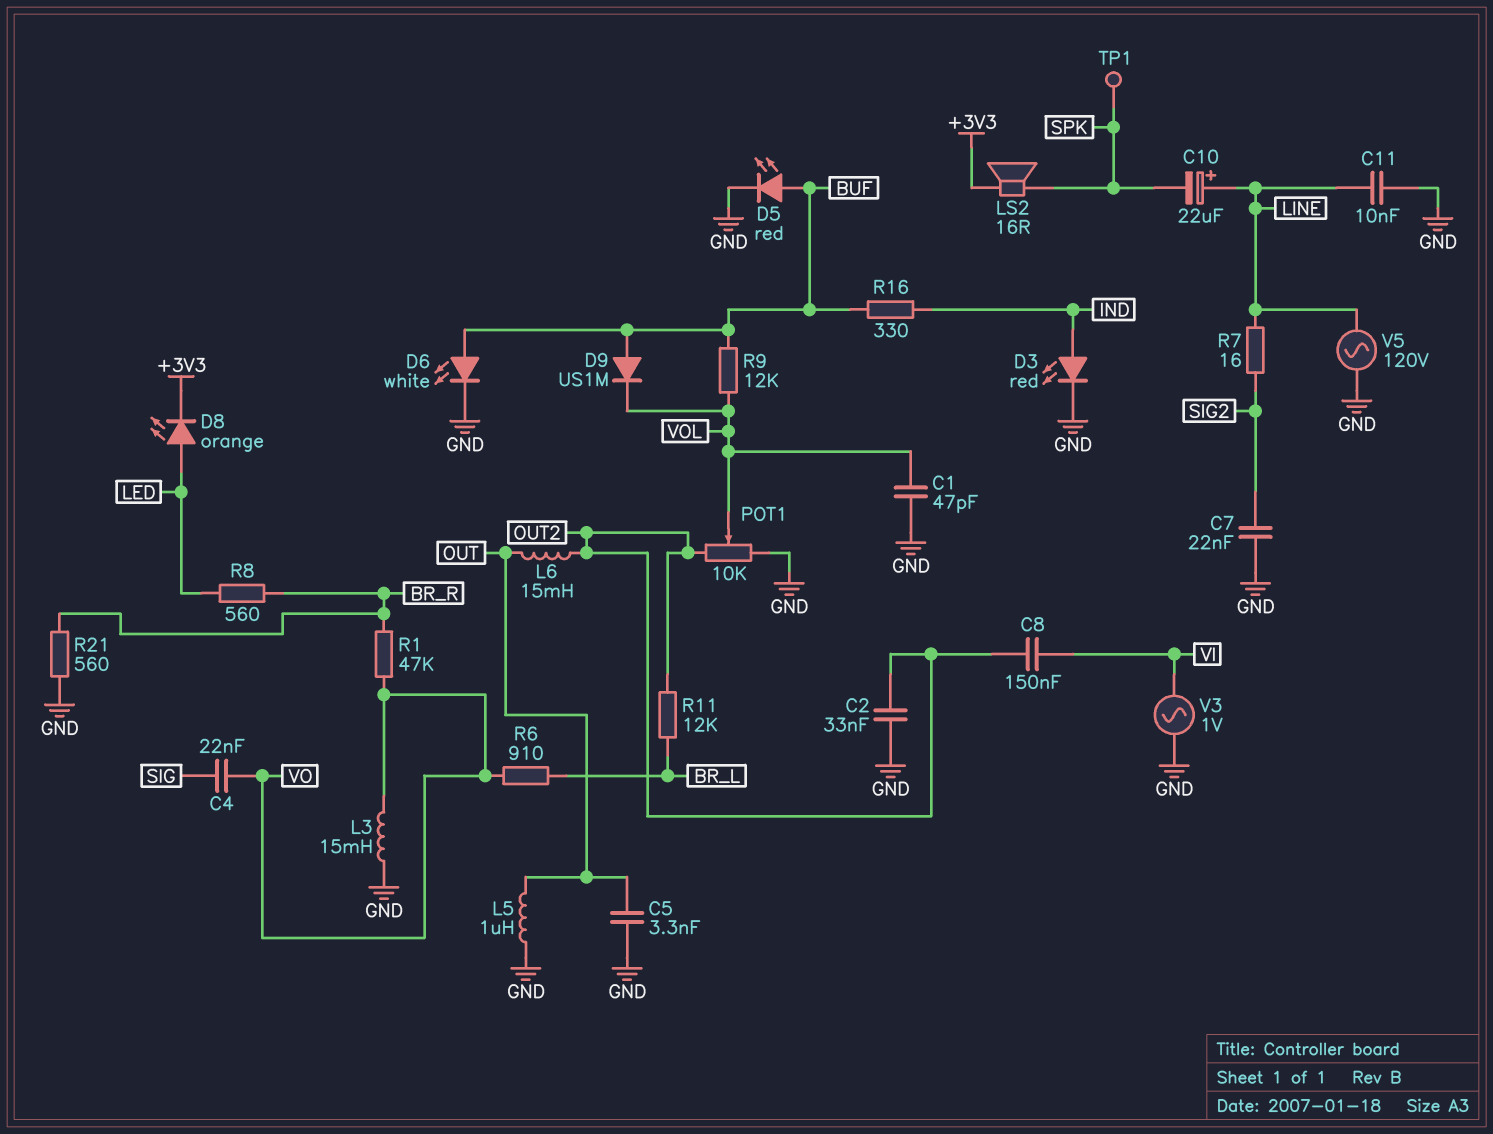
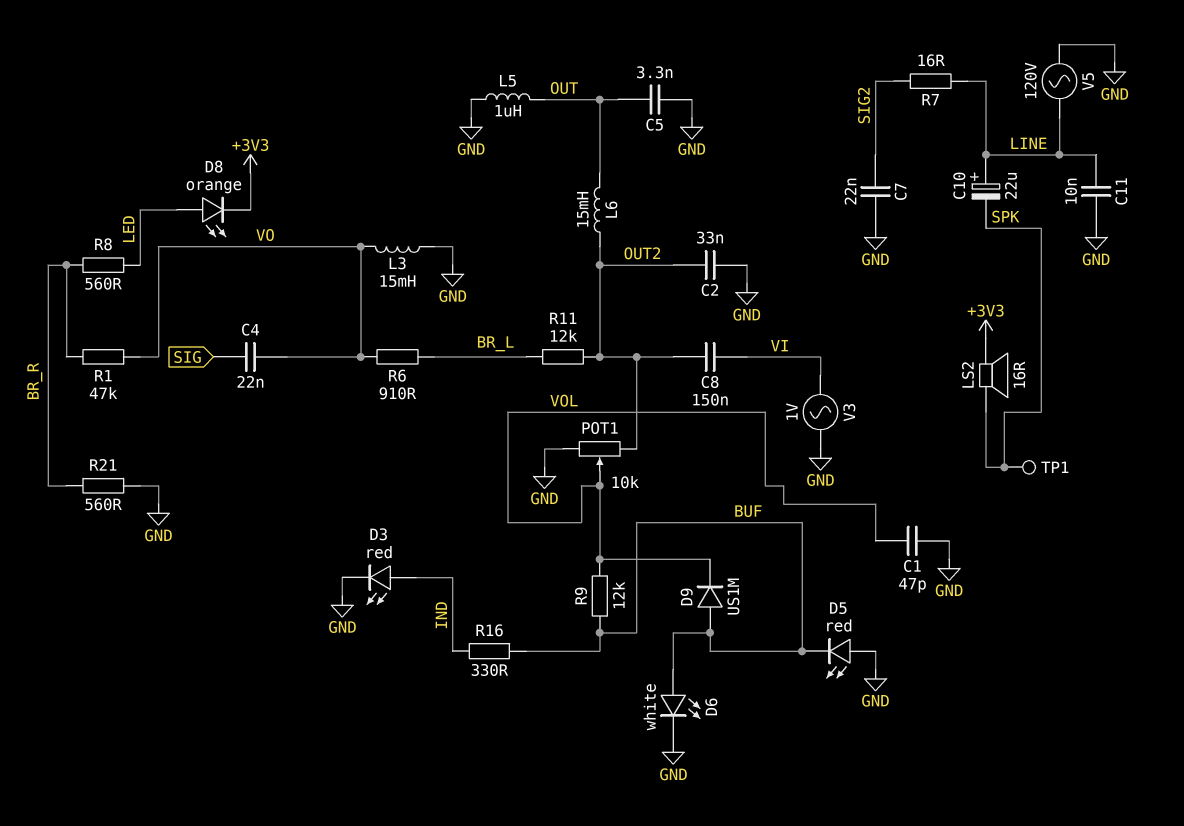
D5: LED red (A BUF, K GND) -> LED red (A GND, K BUF)

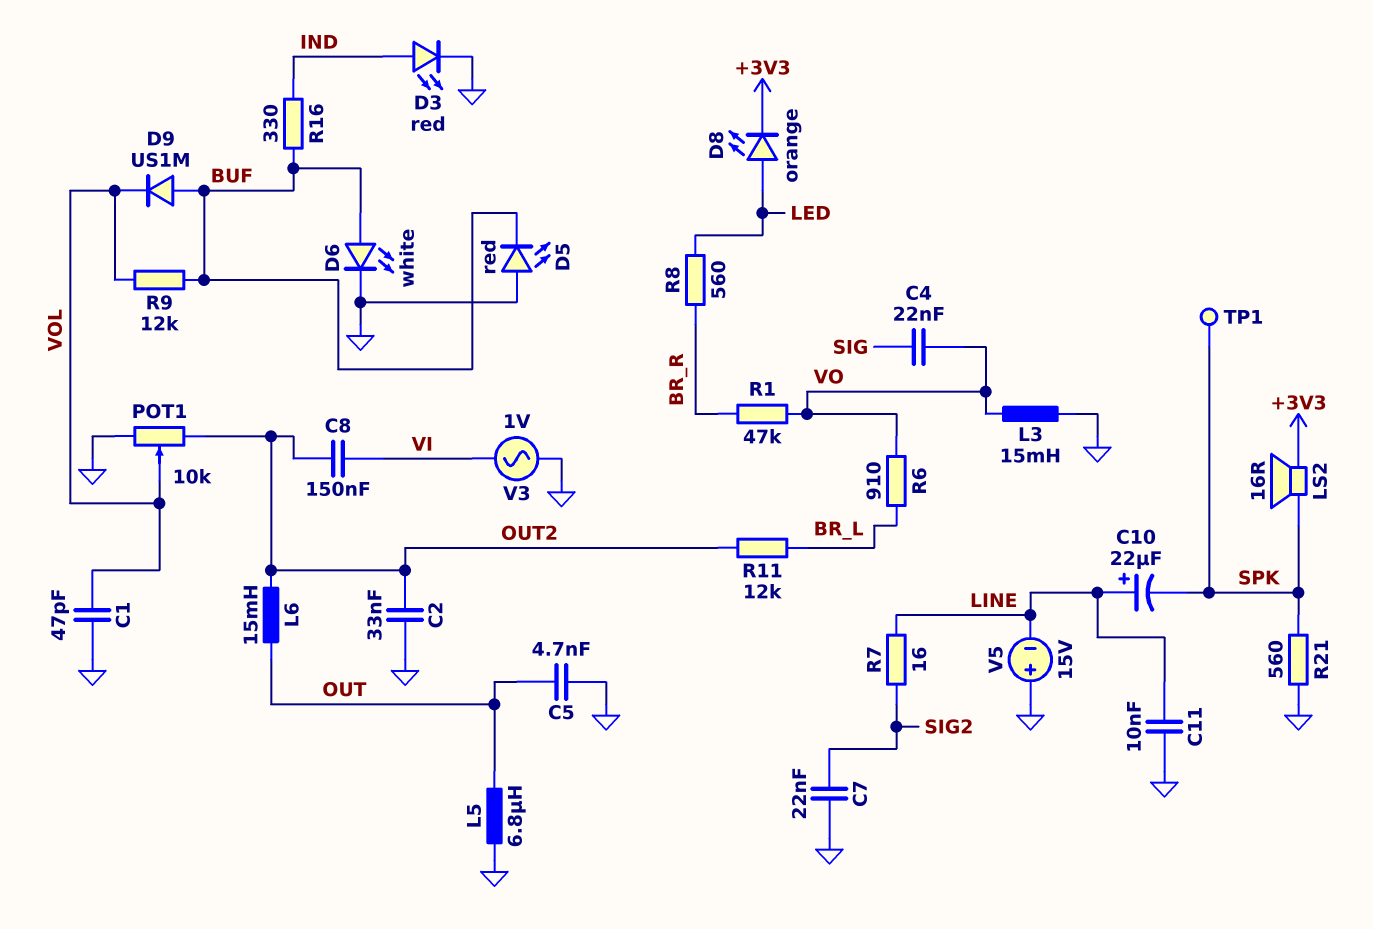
C5: 3.3nF (GND, OUT) -> 4.7nF (GND, OUT)
L5: 1uH (GND, OUT) -> 6.8uH (GND, OUT)
R21: 560 (BR_R, GND) -> 560 (GND, SPK)
V5: AC 120V (GND, LINE) -> 15V (plus GND, minus LINE)

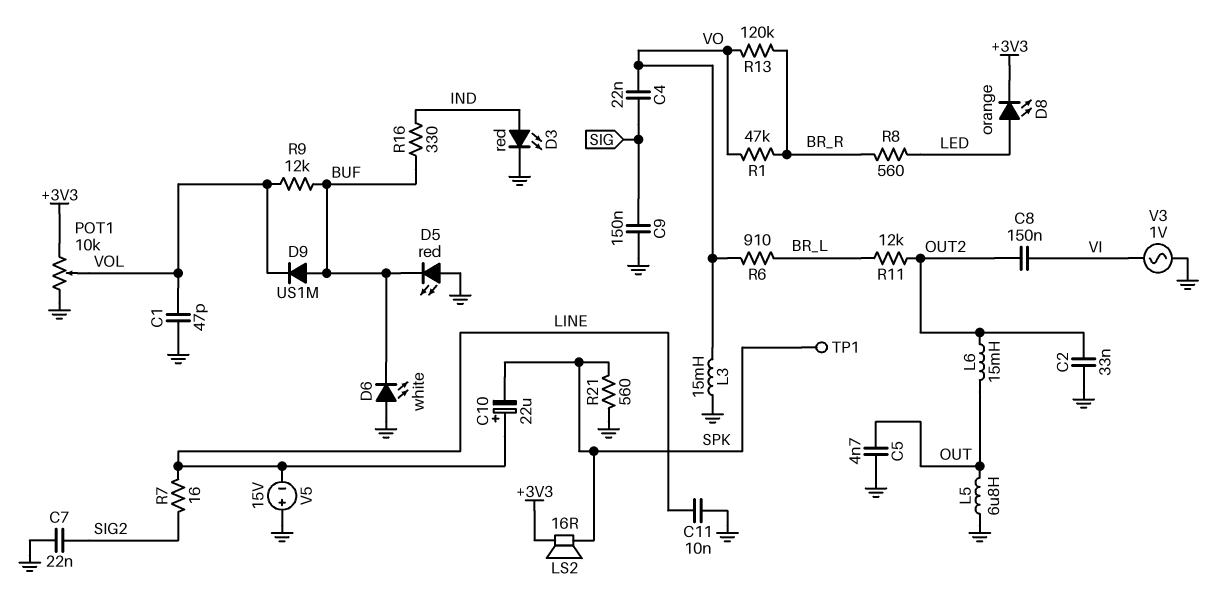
C9: none -> 150nF (GND, SIG)
D6: LED white (A BUF, K GND) -> LED white (A GND, K BUF)
POT1: 10k (GND, OUT2, wiper VOL) -> 10k (+3V3, GND, wiper VOL)
R13: none -> 120k (BR_R, VO)

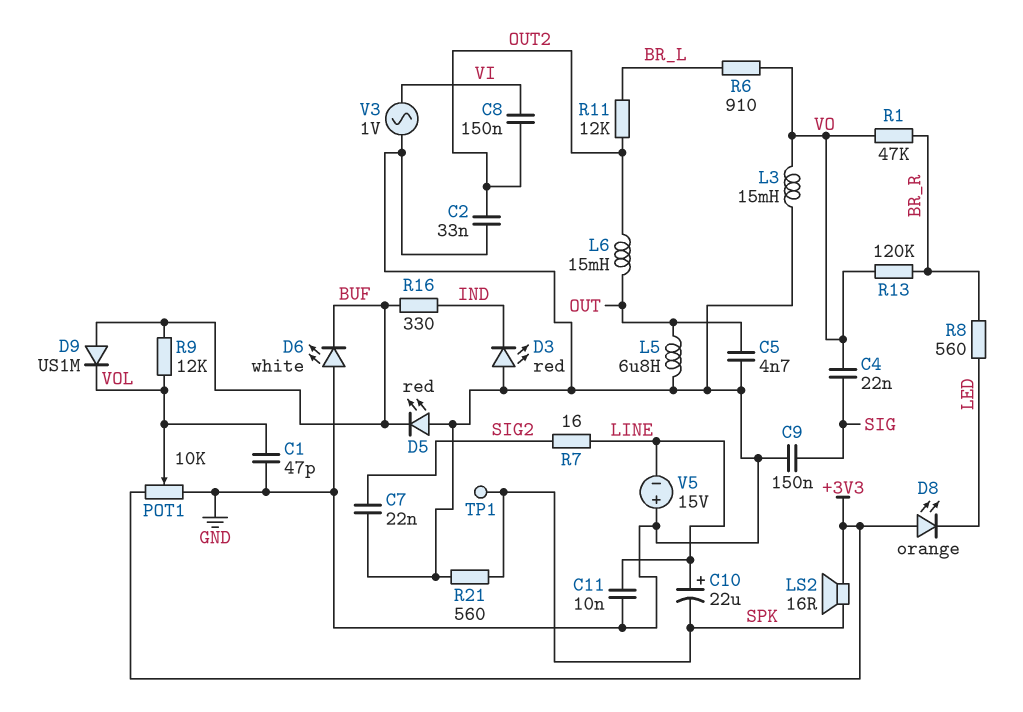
D3: LED red (A IND, K GND) -> LED red (A GND, K IND)
D8: LED orange (A LED, K +3V3) -> LED orange (A +3V3, K LED)

